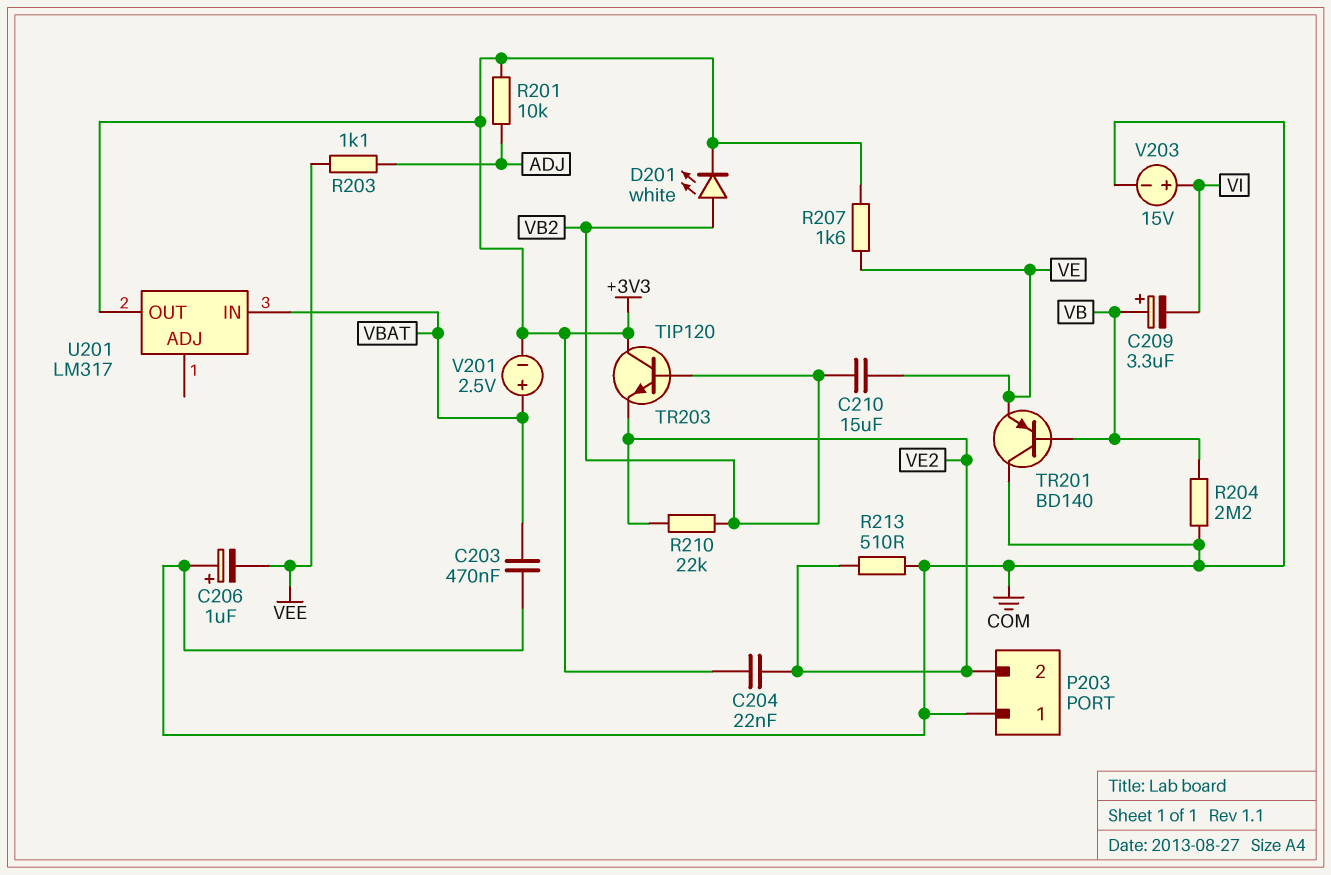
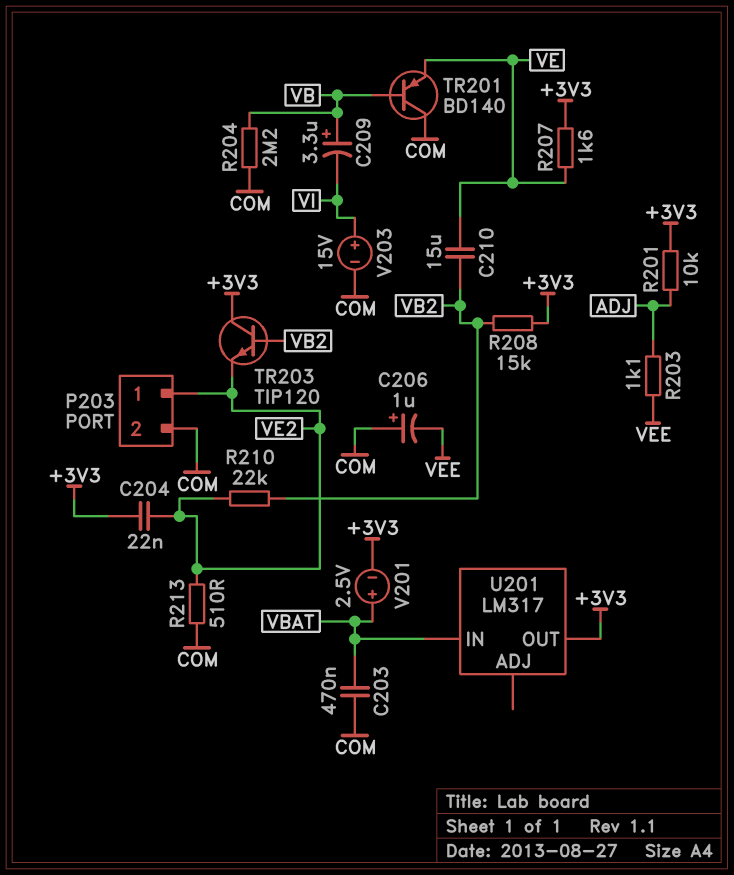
D201: LED white (A VB2, K +3V3) -> none
P203 pin 1: COM -> VE2
P203 pin 2: VE2 -> COM
R208: none -> 15k (+3V3, VB2)

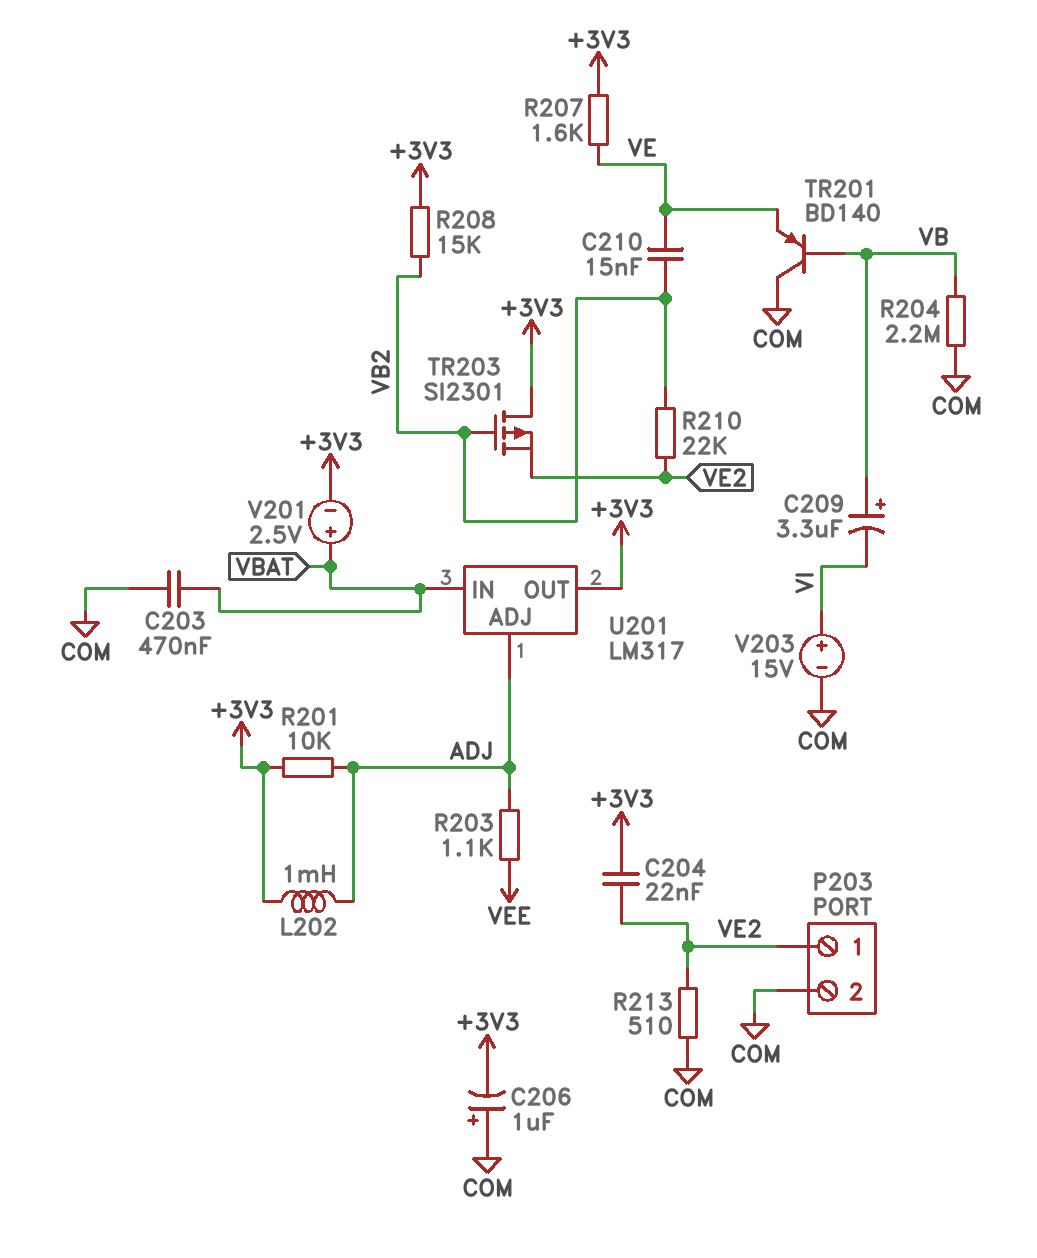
C206: 1uF (plus COM, minus VEE) -> 1uF (plus COM, minus +3V3)
C210: 15uF (VB2, VE) -> 15nF (VB2, VE)
L202: none -> 1mH (+3V3, ADJ)
TR203: NPN TIP120 (B VB2, C +3V3, E VE2) -> PMOS SI2301 (G VB2, D +3V3, S VE2)
U201 pin ADJ: none -> ADJ

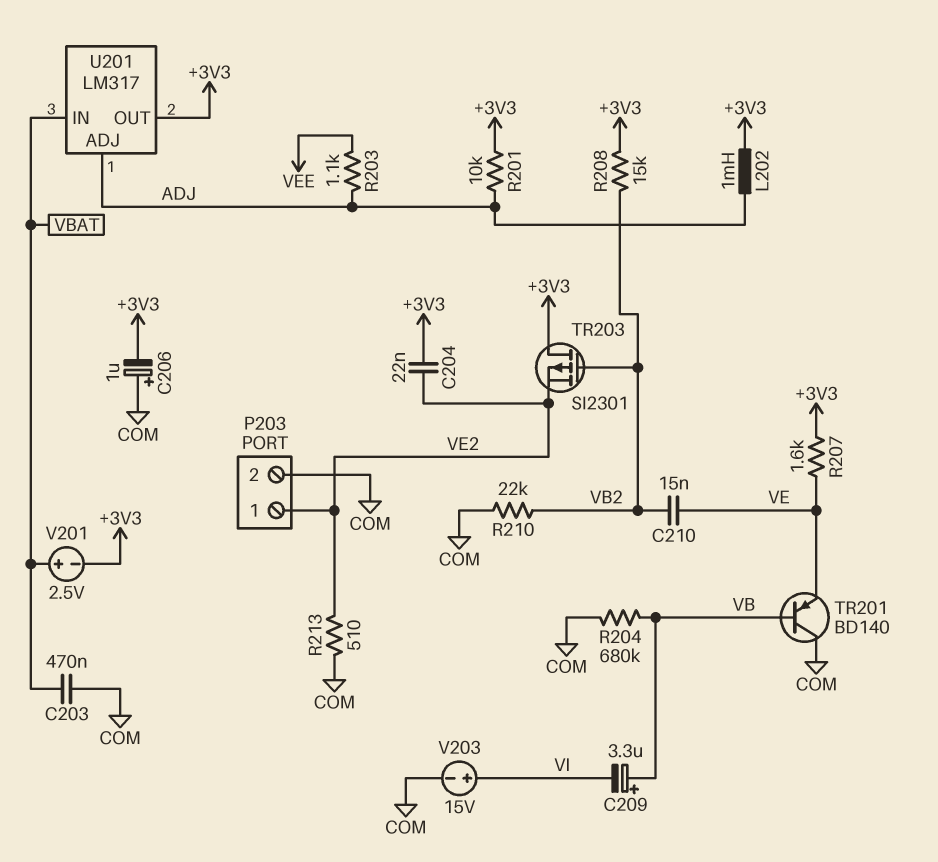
R204: 2.2M (COM, VB) -> 680k (COM, VB)
R210: 22k (VB2, VE2) -> 22k (COM, VB2)

